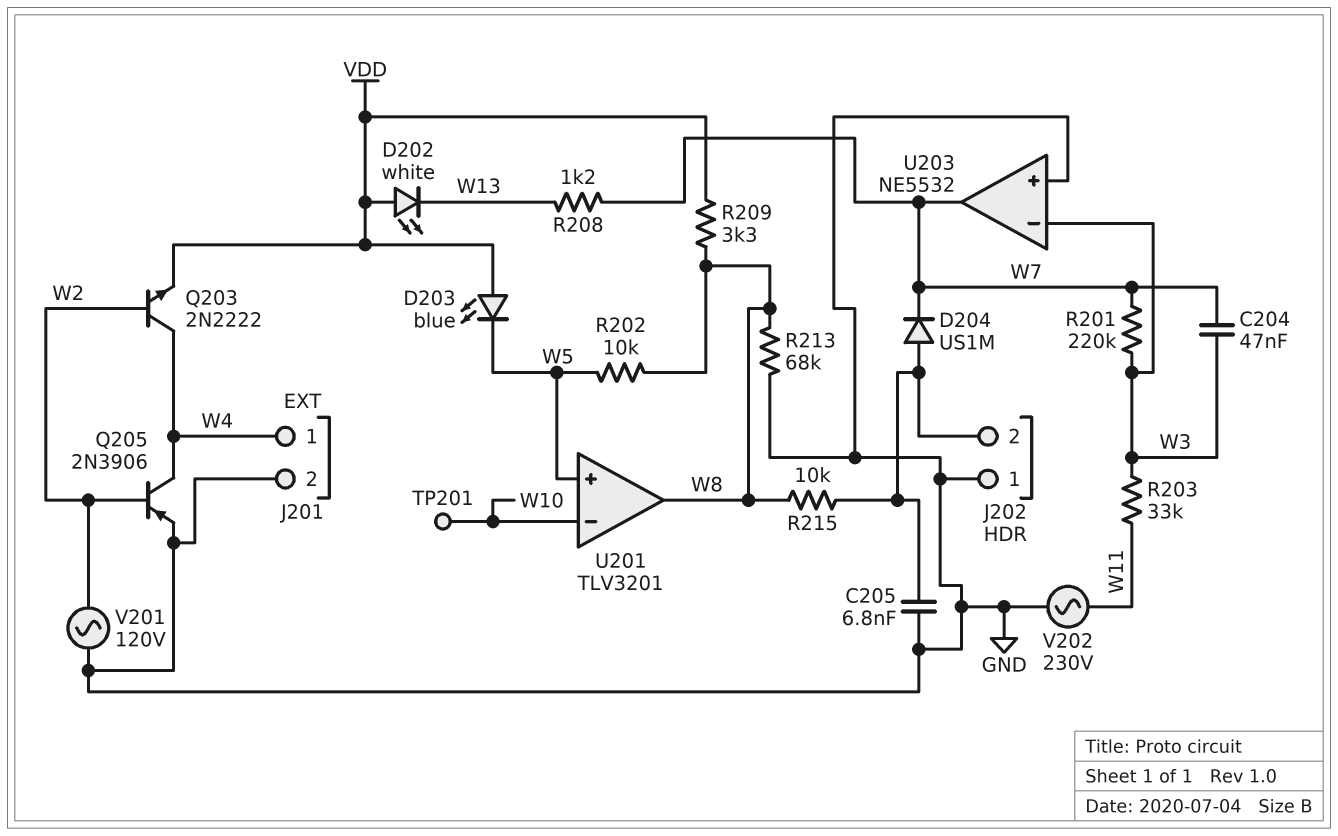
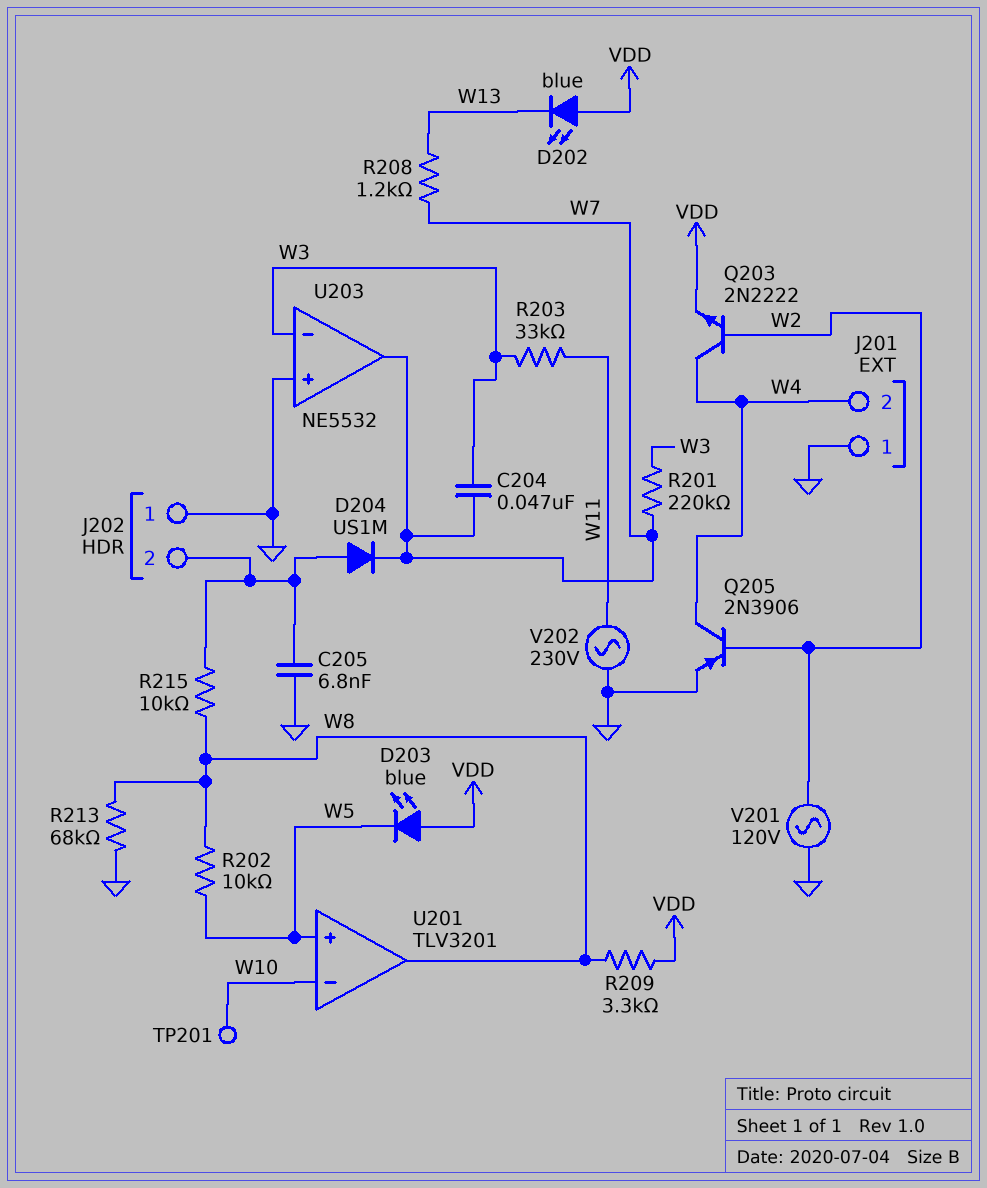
D202: LED white (A VDD, K W13) -> LED blue (A VDD, K W13)
J201 pin 1: W4 -> GND
J201 pin 2: GND -> W4

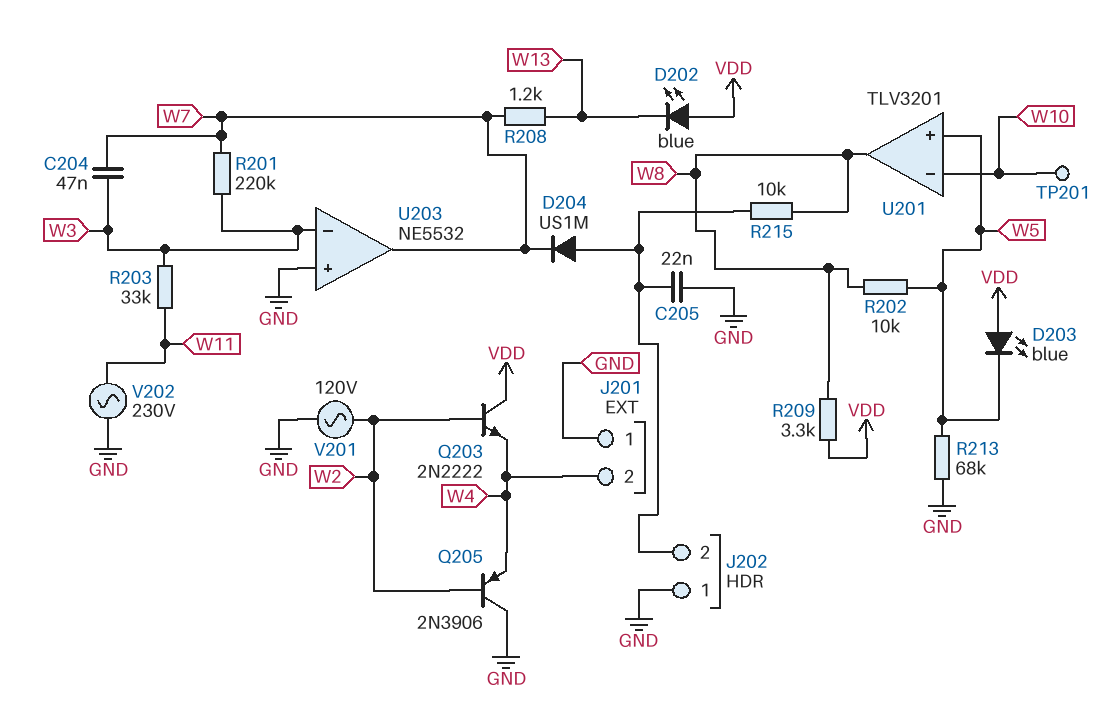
C205: 6.8nF (GND, J202/2) -> 22nF (GND, J202/2)
Q203: NPN 2N2222 (B W2, C W4, E VDD) -> NPN 2N2222 (B W2, C VDD, E W4)
Q205: PNP 2N3906 (B W2, C W4, E GND) -> PNP 2N3906 (B W2, C GND, E W4)
R213: 68k (GND, W8) -> 68k (GND, W5)

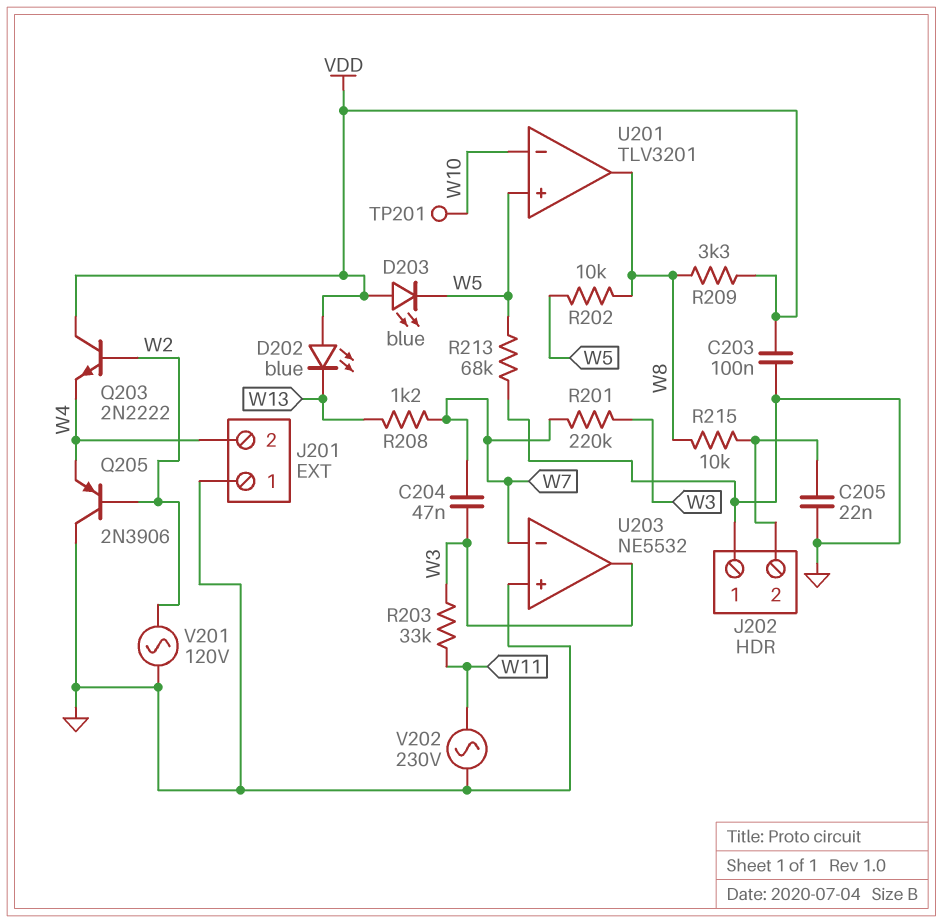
C203: none -> 100nF (GND, VDD)
D204: diode US1M (A J202/2, K W7) -> none
U203 pin in-: W3 -> W7
U203 pin out: W7 -> W3

